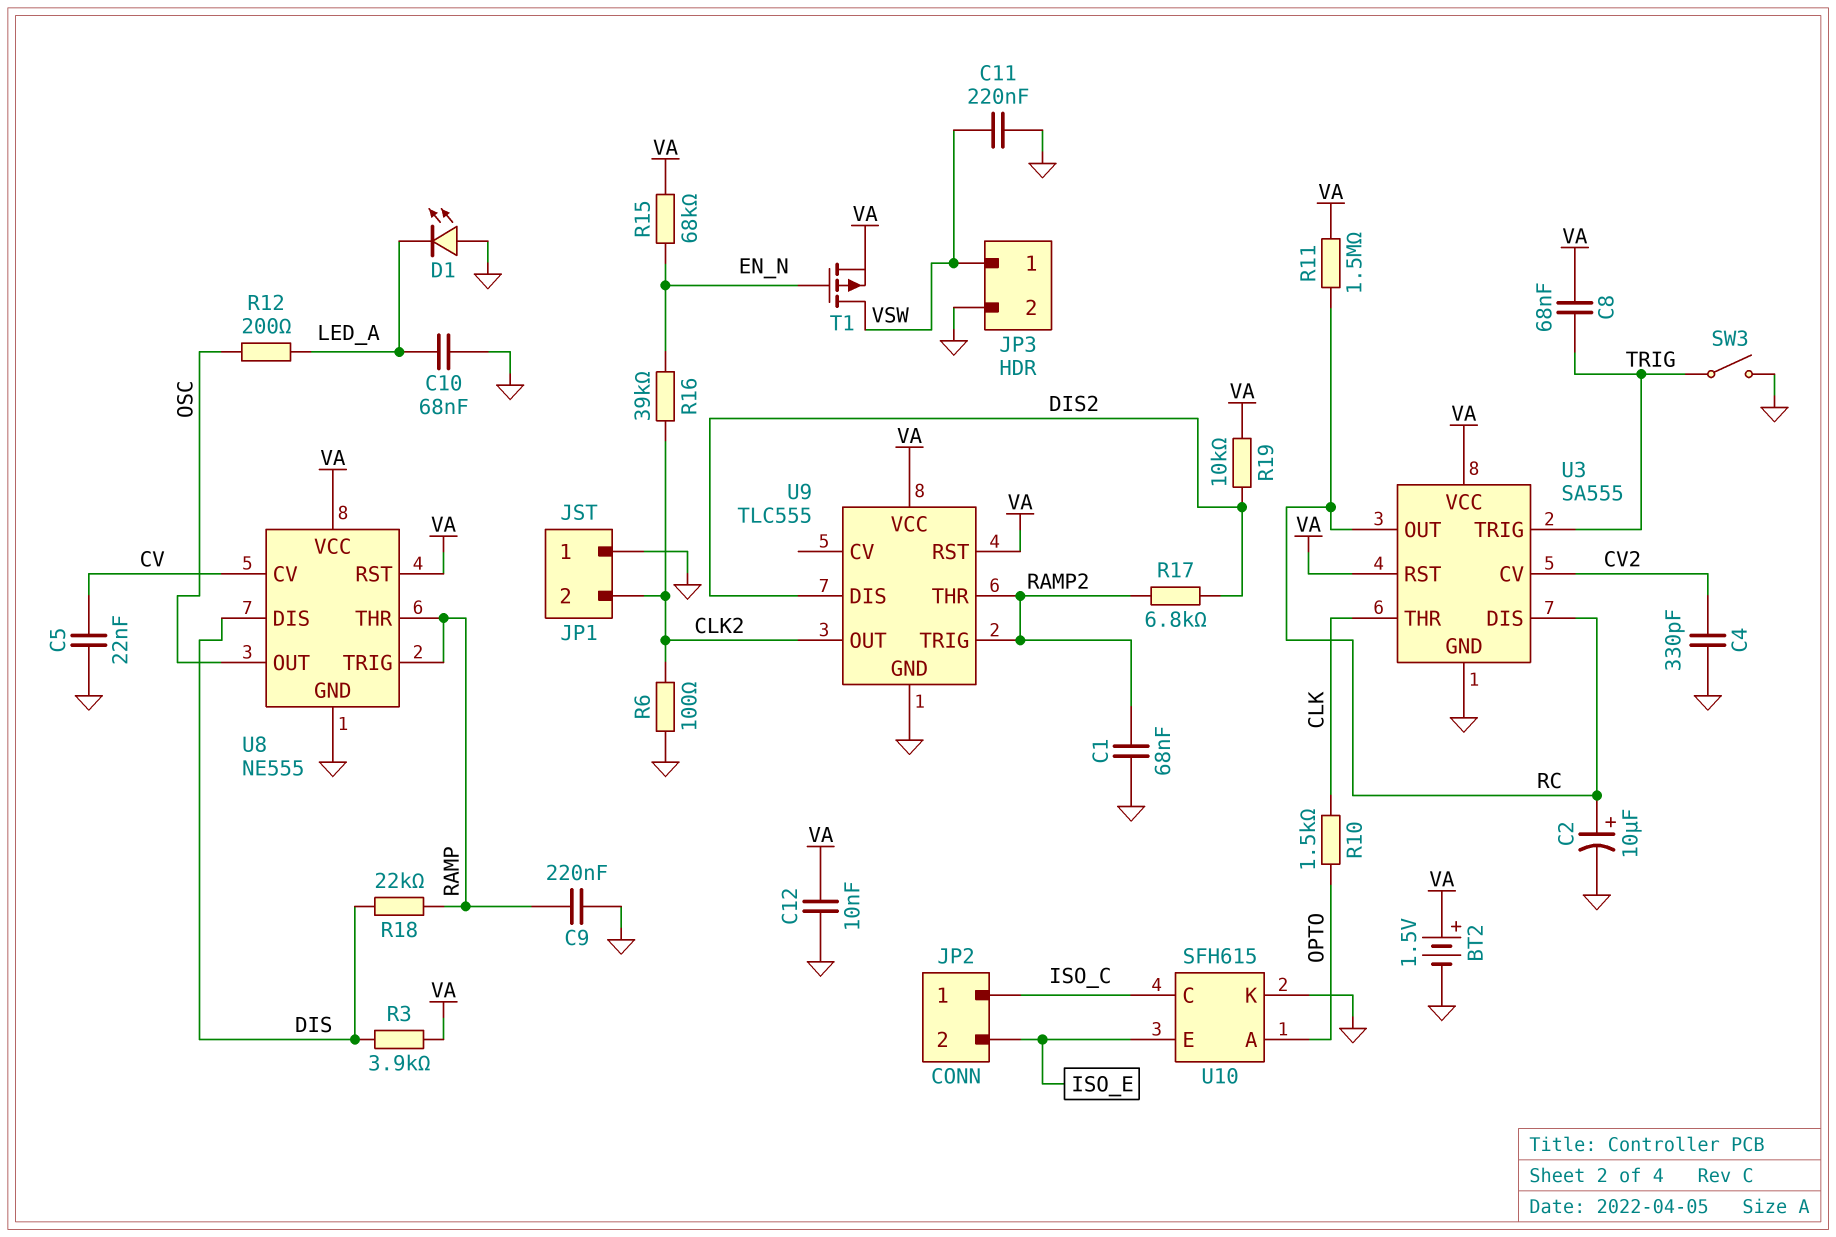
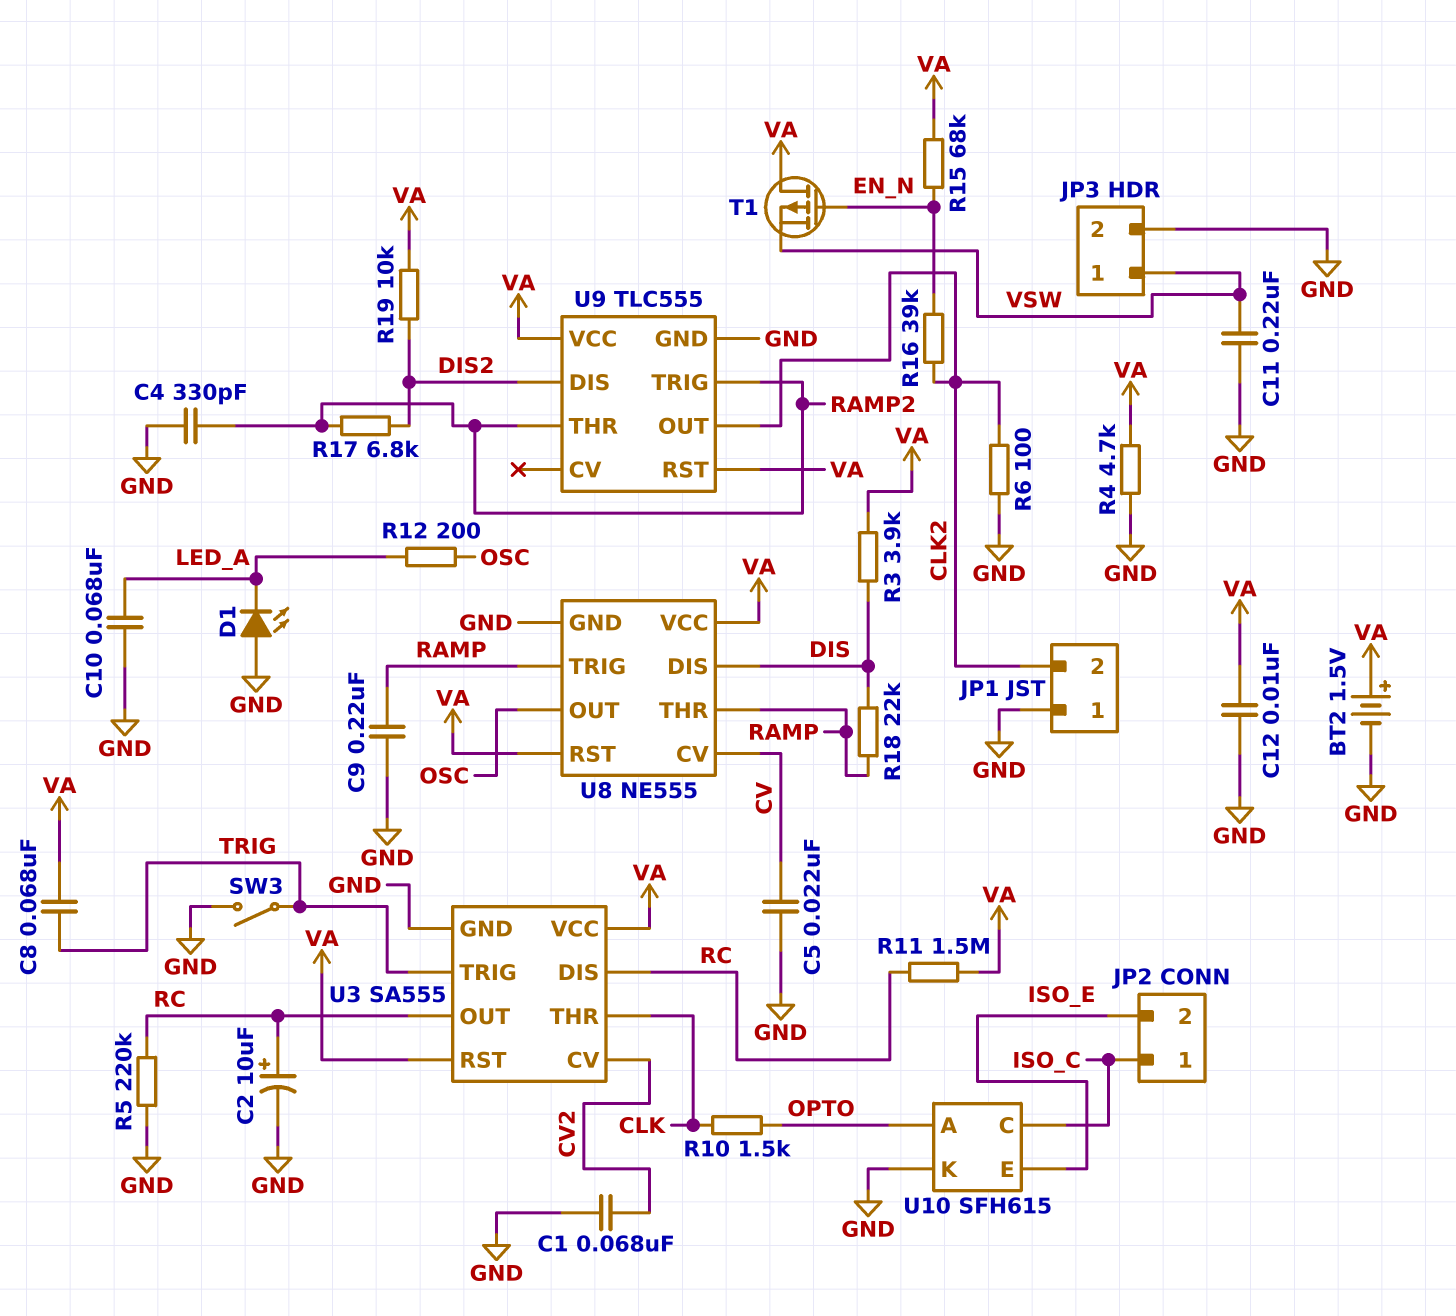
C1: 68nF (GND, RAMP2) -> 68nF (CV2, GND)
C4: 330pF (CV2, GND) -> 330pF (GND, RAMP2)
R4: none -> 4.7k (GND, VA)
R5: none -> 220k (GND, RC)
T1: PMOS (G EN_N, D VSW, S VA) -> PMOS (G EN_N, D VA, S VSW)

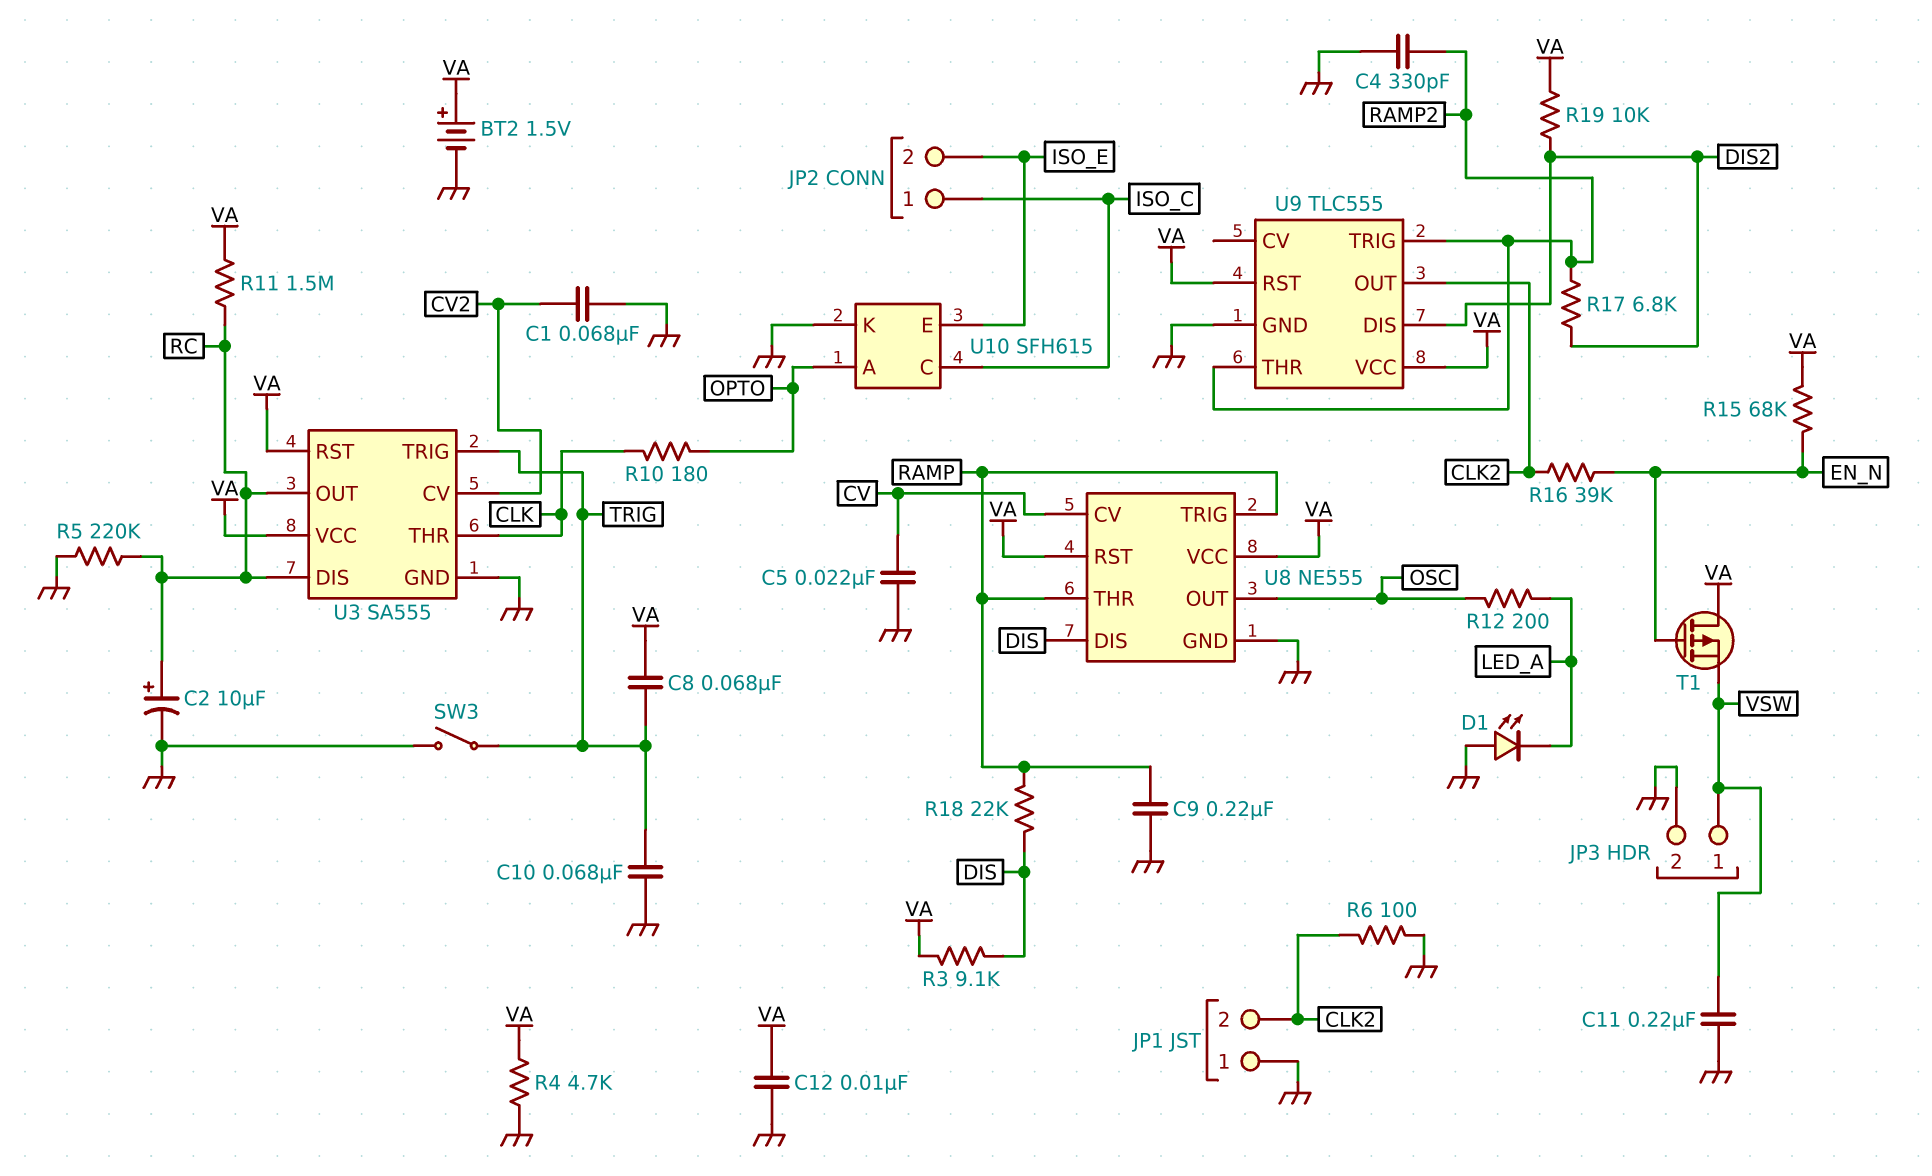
C10: 68nF (GND, LED_A) -> 68nF (GND, TRIG)
R3: 3.9k (DIS, VA) -> 9.1k (DIS, VA)
R10: 1.5k (CLK, OPTO) -> 180 (CLK, OPTO)

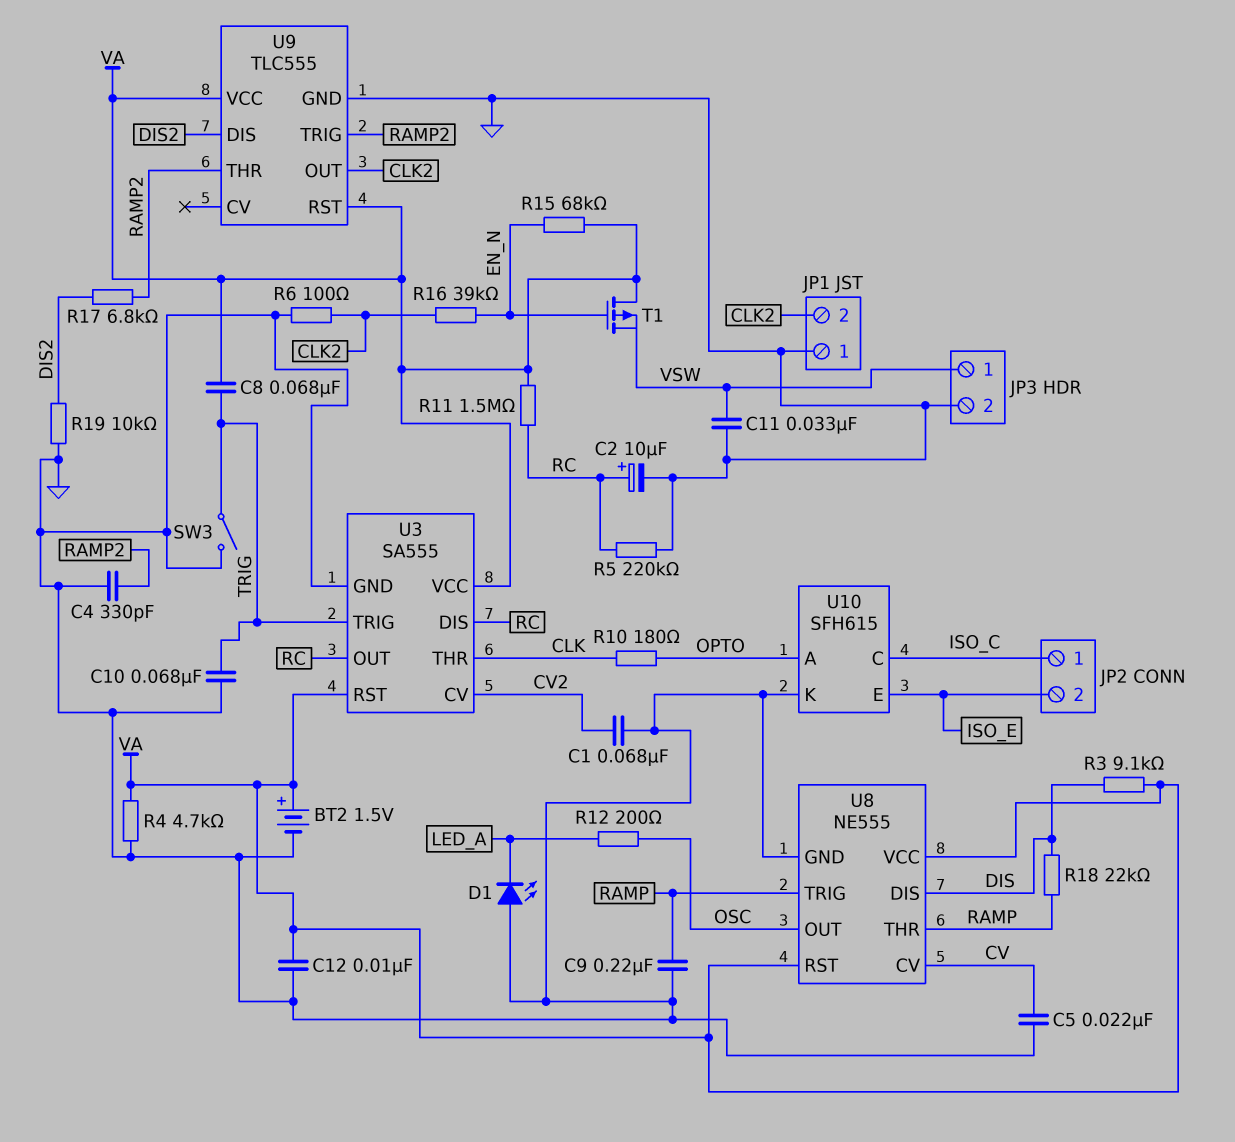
C11: 220nF (GND, VSW) -> 33nF (GND, VSW)
R19: 10k (DIS2, VA) -> 10k (DIS2, GND)

